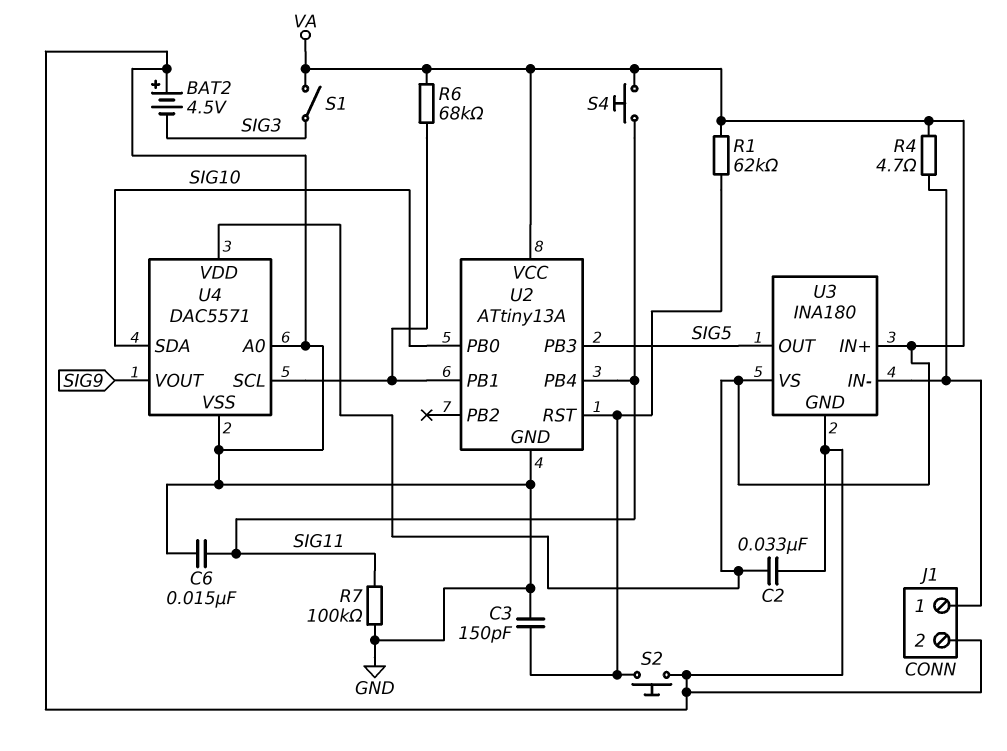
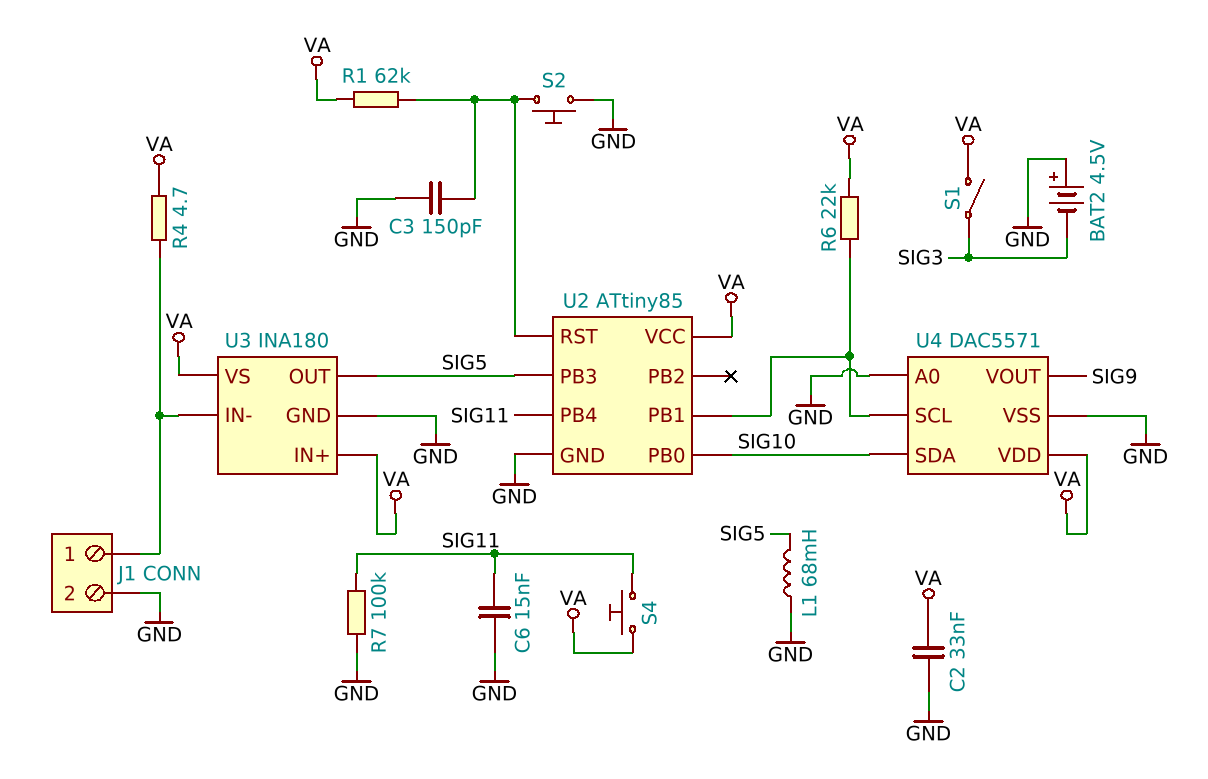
L1: none -> 68mH (GND, SIG5)
R6: 68k (U2/PB1, VA) -> 22k (U2/PB1, VA)
U2: ATtiny13A -> ATtiny85

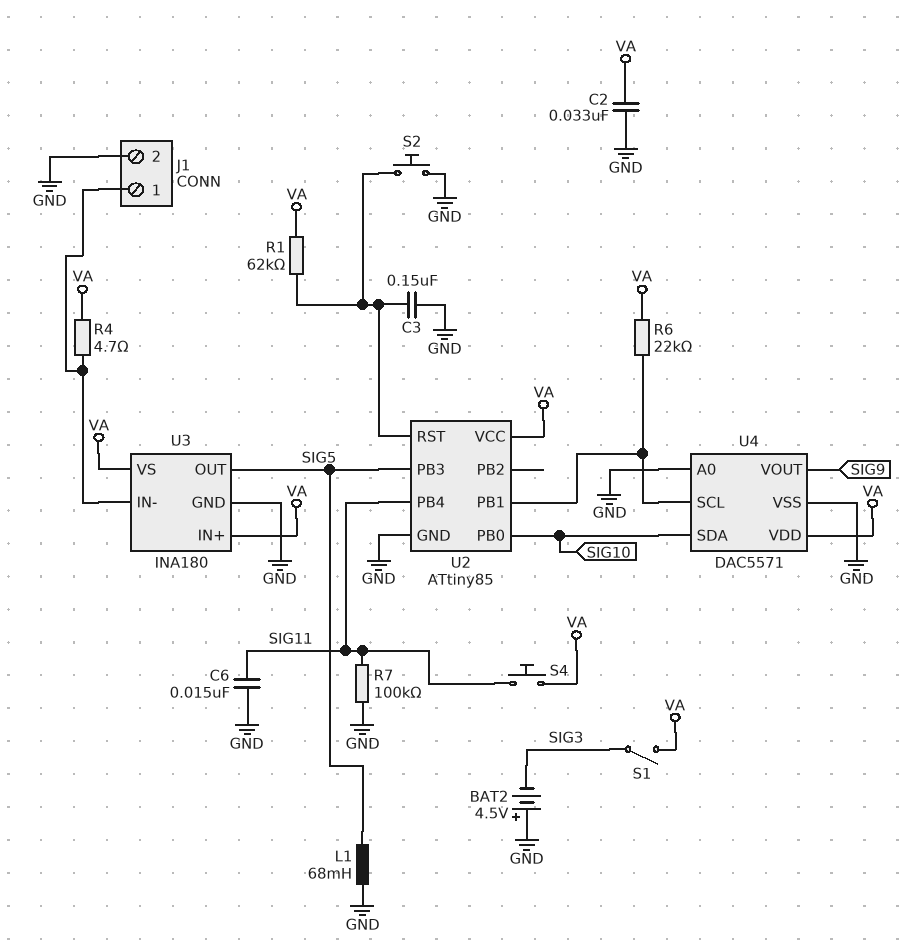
C3: 150pF (GND, U2/RST) -> 150nF (GND, U2/RST)

